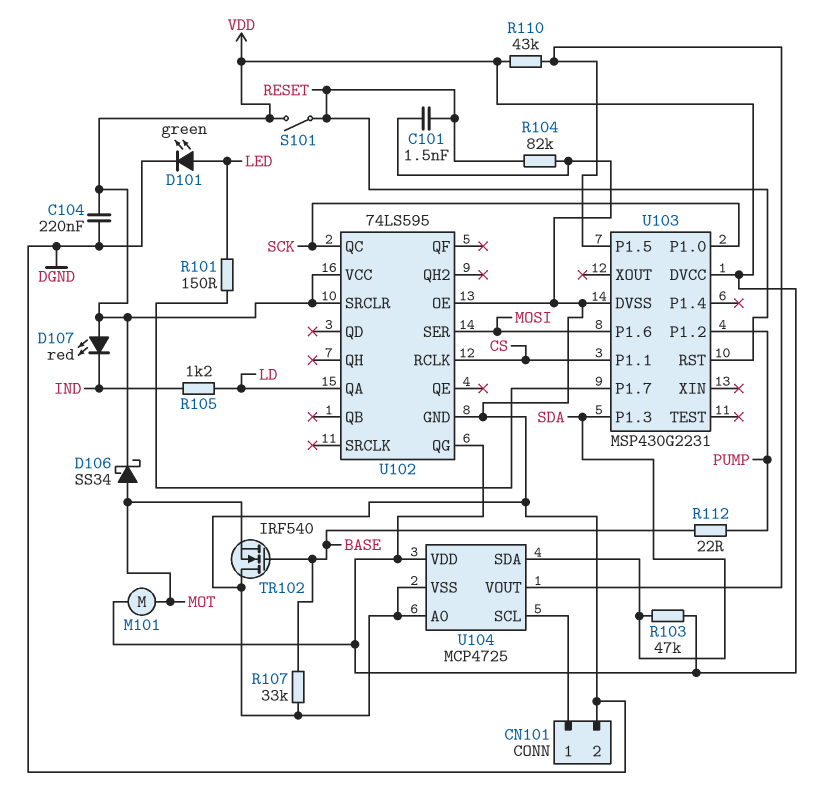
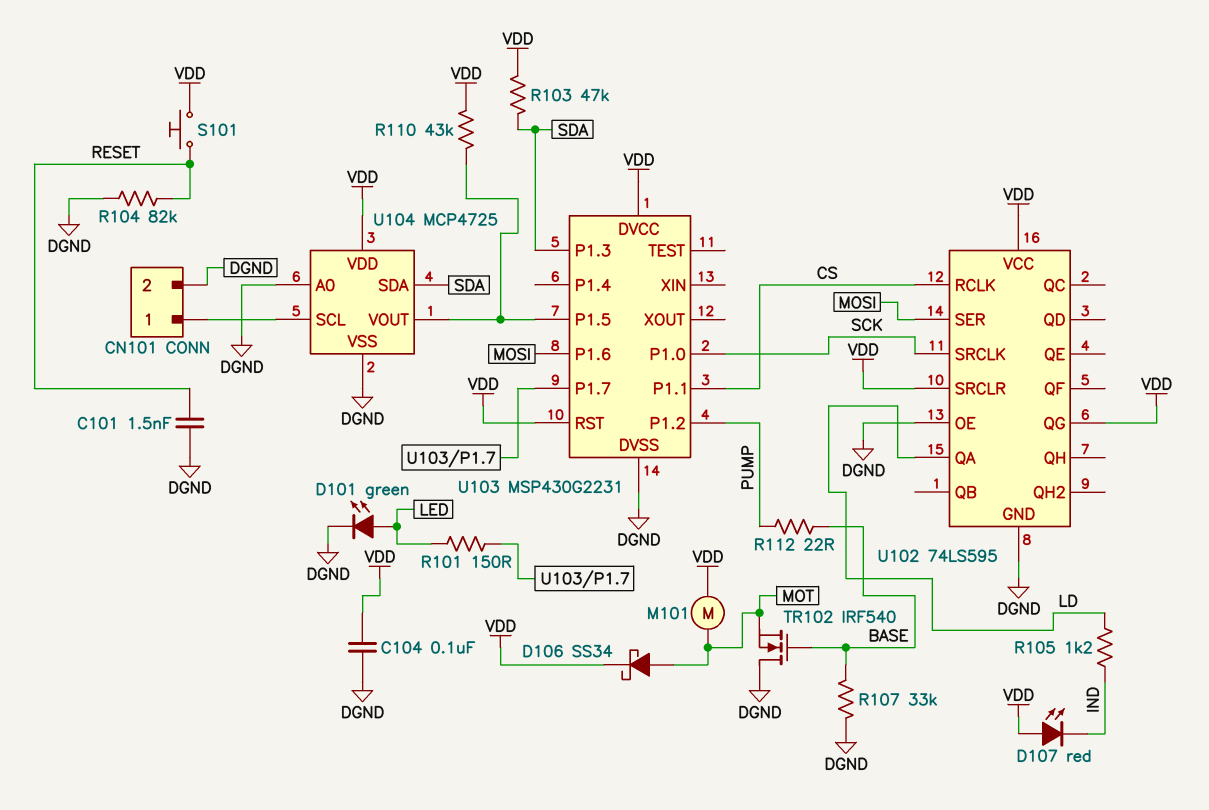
C104: 220nF (DGND, VDD) -> 100nF (DGND, VDD)
S101: switch (RESET, VDD) -> button (RESET, VDD)
U102 pin QC: SCK -> none
U102 pin SRCLK: none -> SCK
U103 pin RST: RESET -> VDD

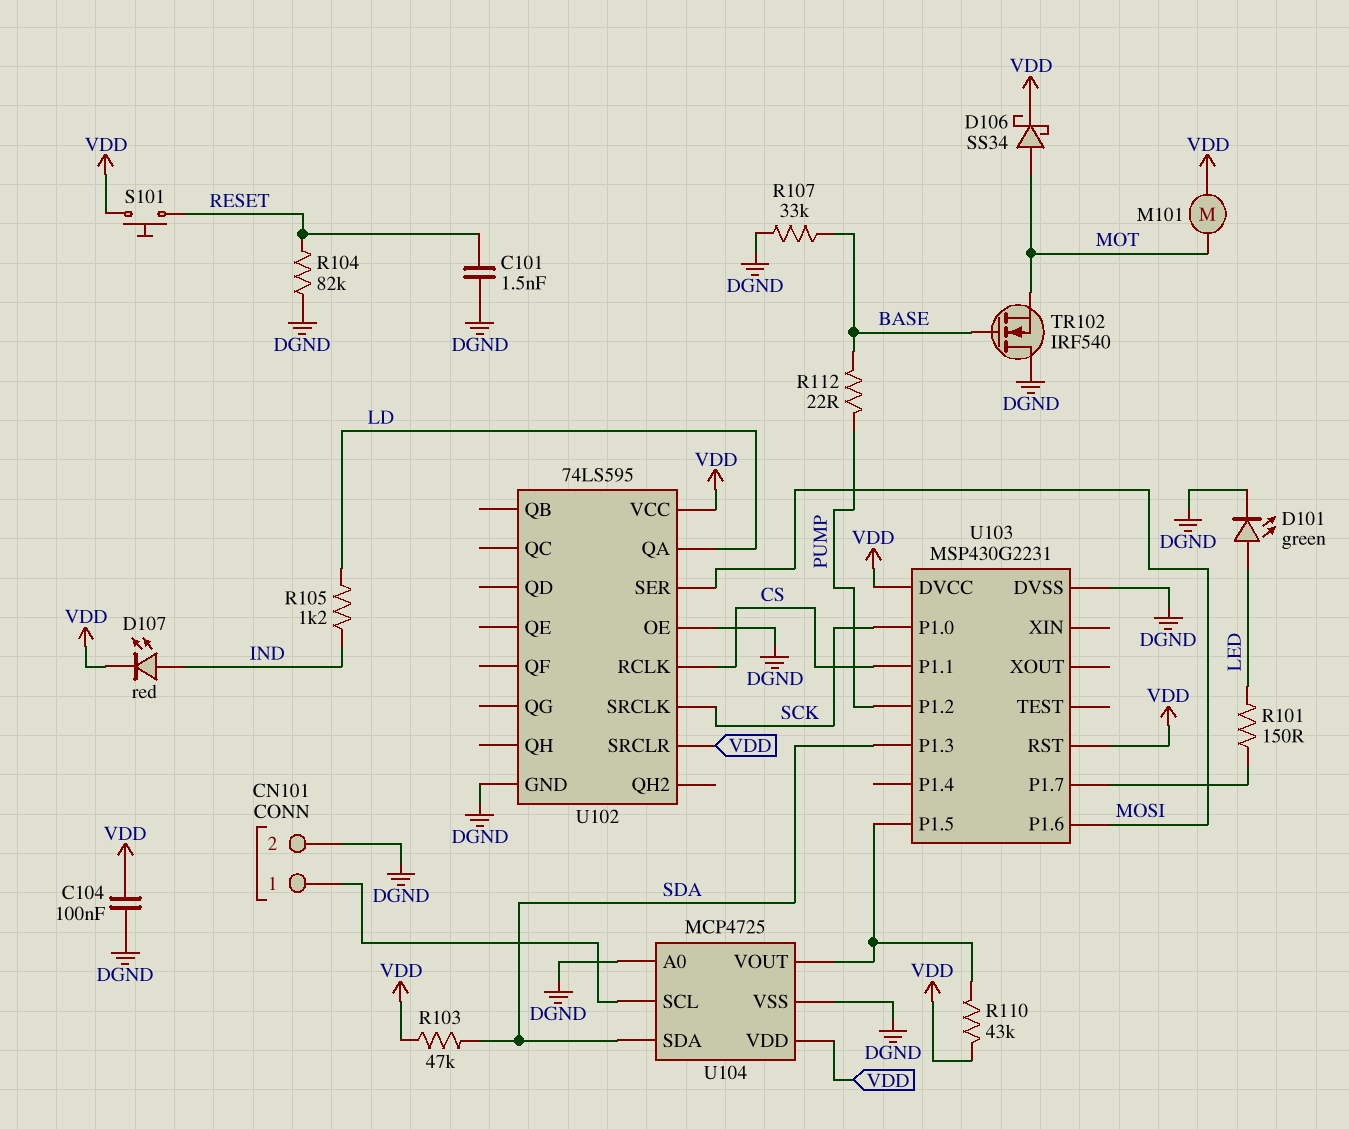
D107: LED red (A VDD, K IND) -> LED red (A IND, K VDD)
U102 pin QG: VDD -> none

